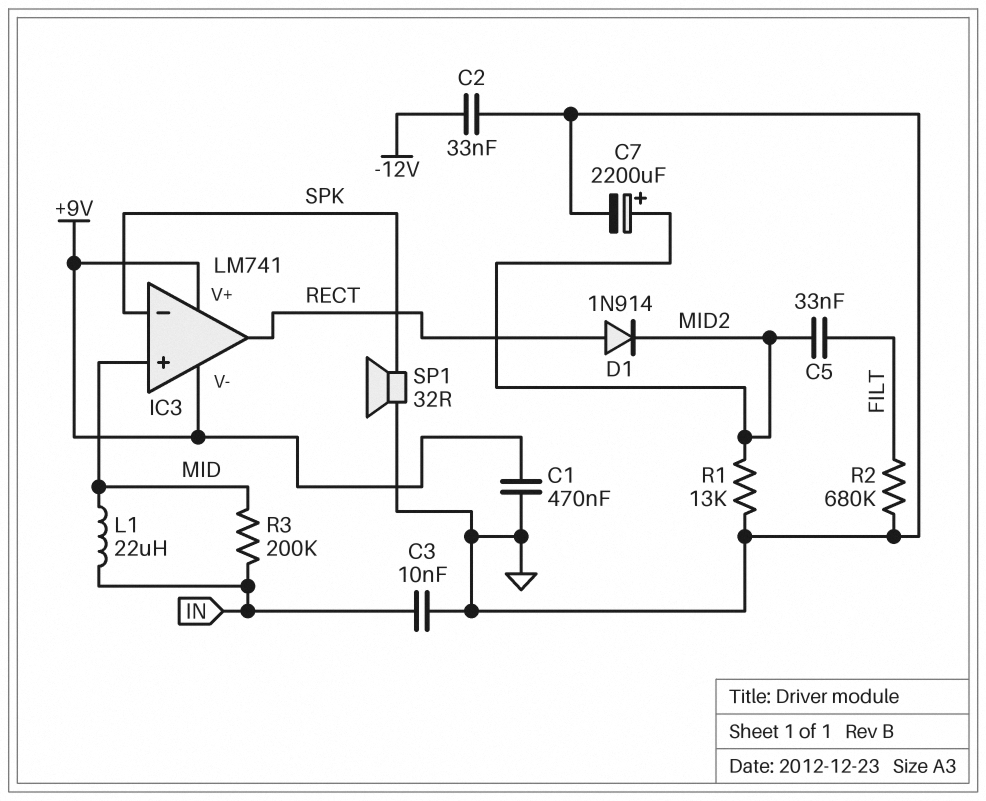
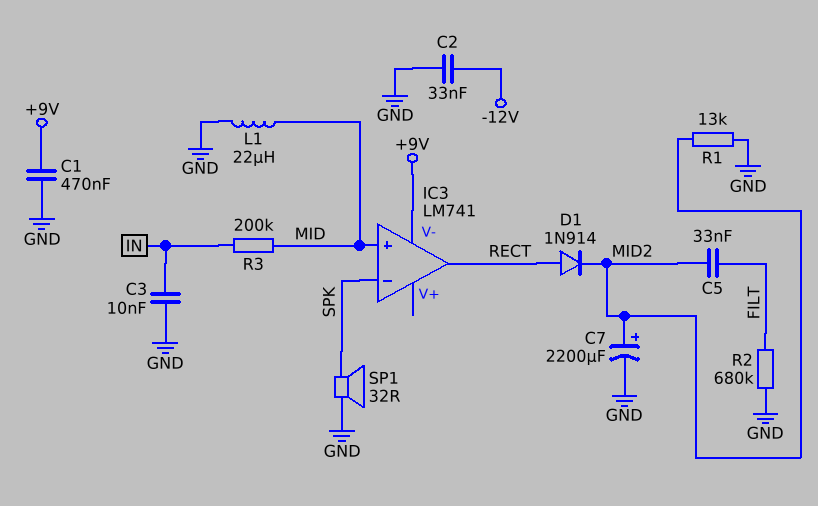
IC3 pin V+: +9V -> none
L1: 22uH (IN, MID) -> 22uH (GND, MID)

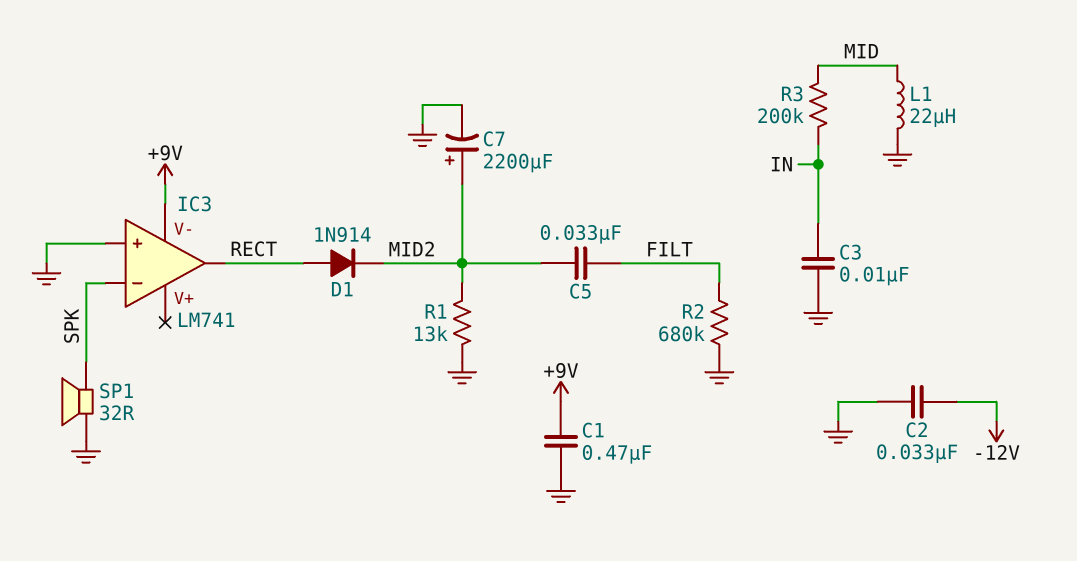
IC3 pin in+: MID -> GND

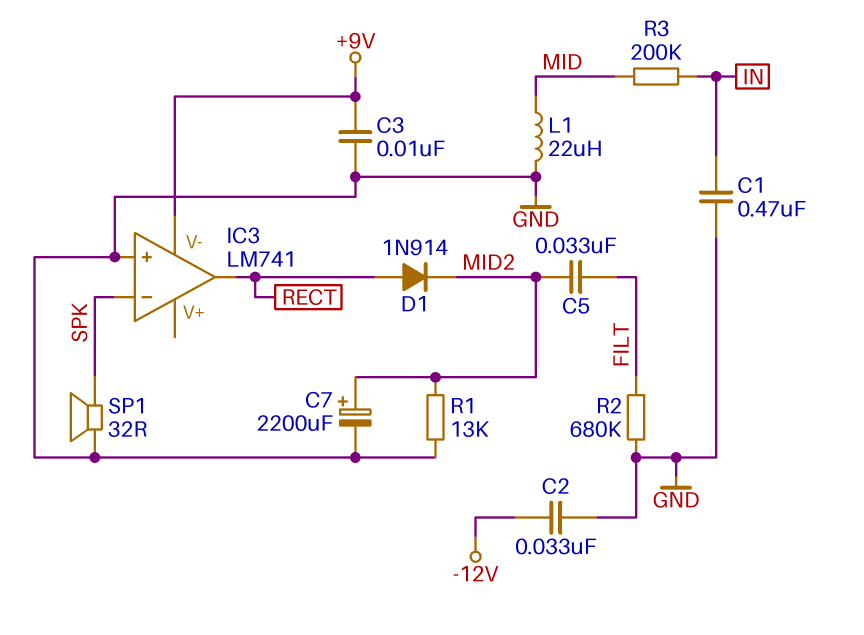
C1: 470nF (+9V, GND) -> 470nF (GND, IN)
C3: 10nF (GND, IN) -> 10nF (+9V, GND)

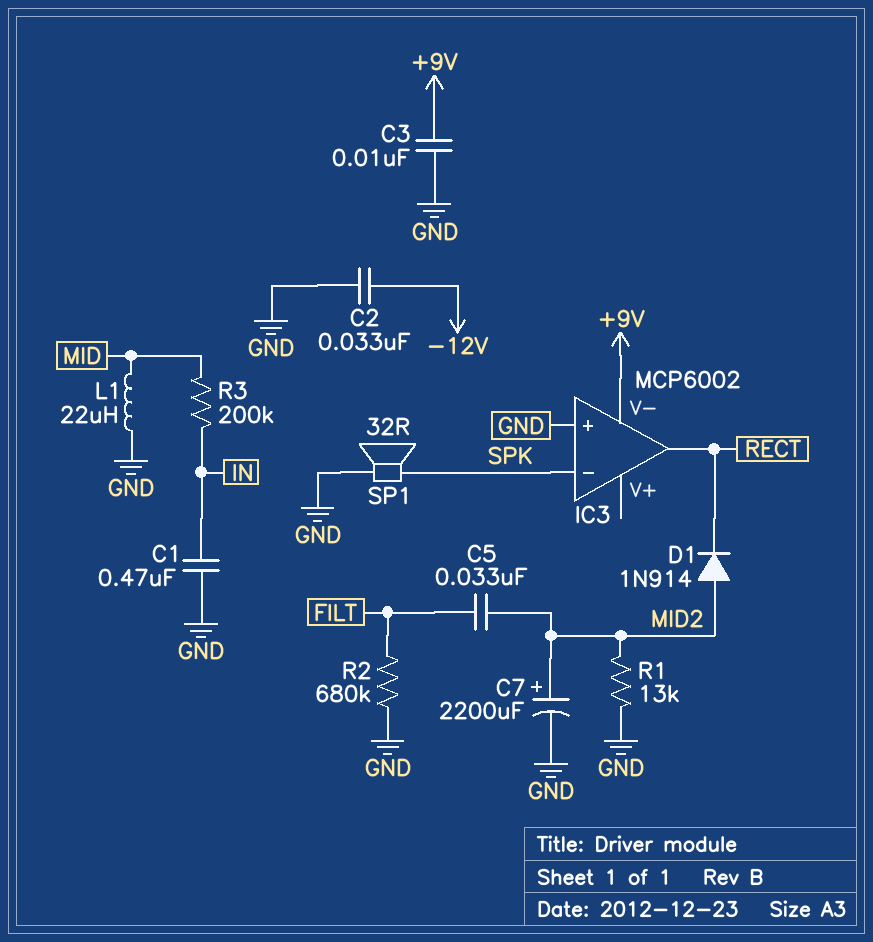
D1: diode 1N914 (A RECT, K MID2) -> diode 1N914 (A MID2, K RECT)
IC3: LM741 -> MCP6002

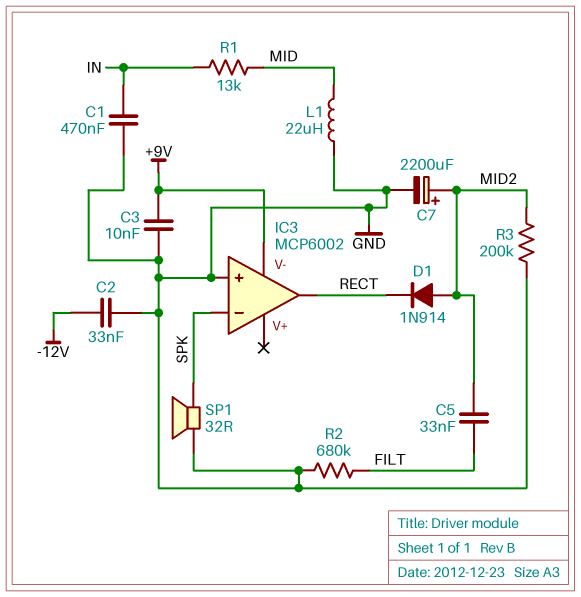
R1: 13k (GND, MID2) -> 13k (IN, MID)
R3: 200k (IN, MID) -> 200k (GND, MID2)

